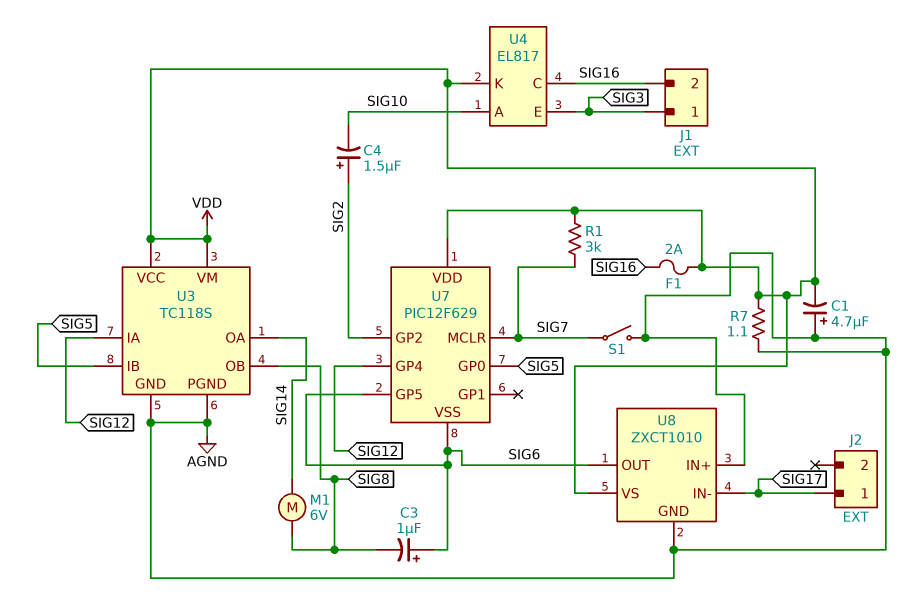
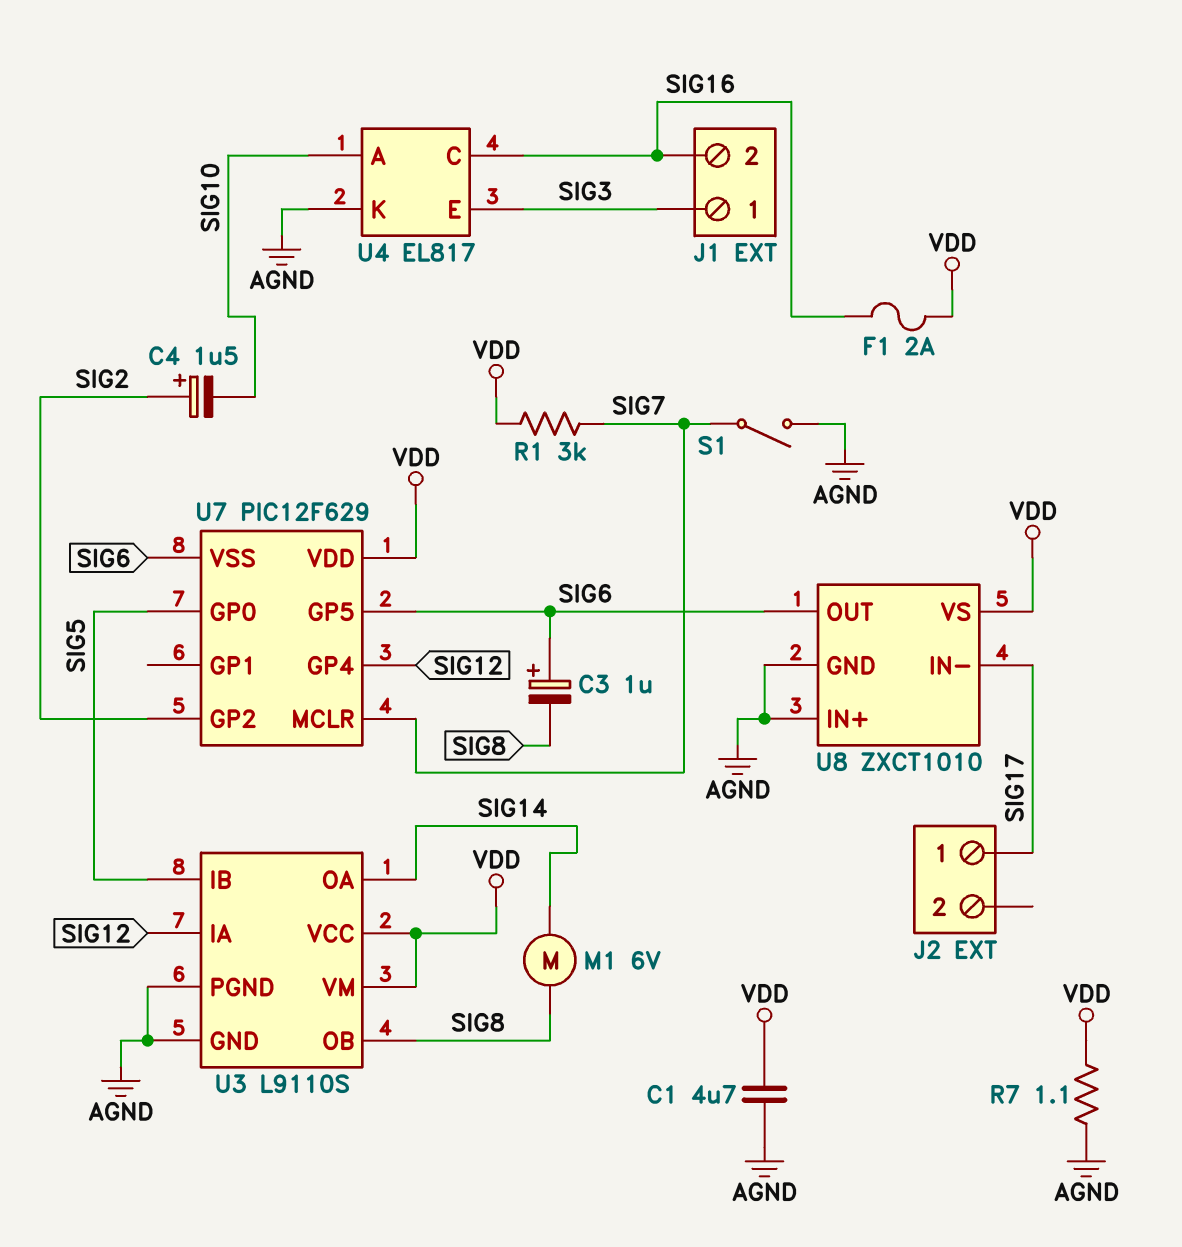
C1: 4.7uF (plus AGND, minus VDD) -> 4.7uF (AGND, VDD)
U3: TC118S -> L9110S
U4 pin K: VDD -> AGND

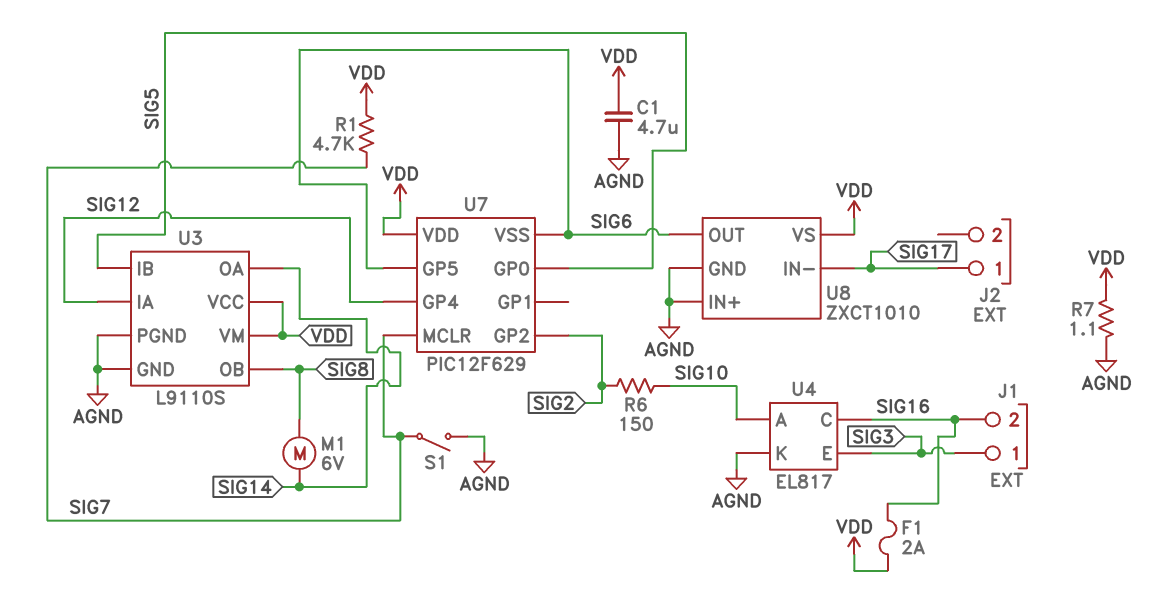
C3: 1uF (plus SIG6, minus SIG8) -> none
C4: 1.5uF (plus SIG2, minus SIG10) -> none
R1: 3k (SIG7, VDD) -> 4.7k (SIG7, VDD)
R6: none -> 150 (SIG2, SIG10)

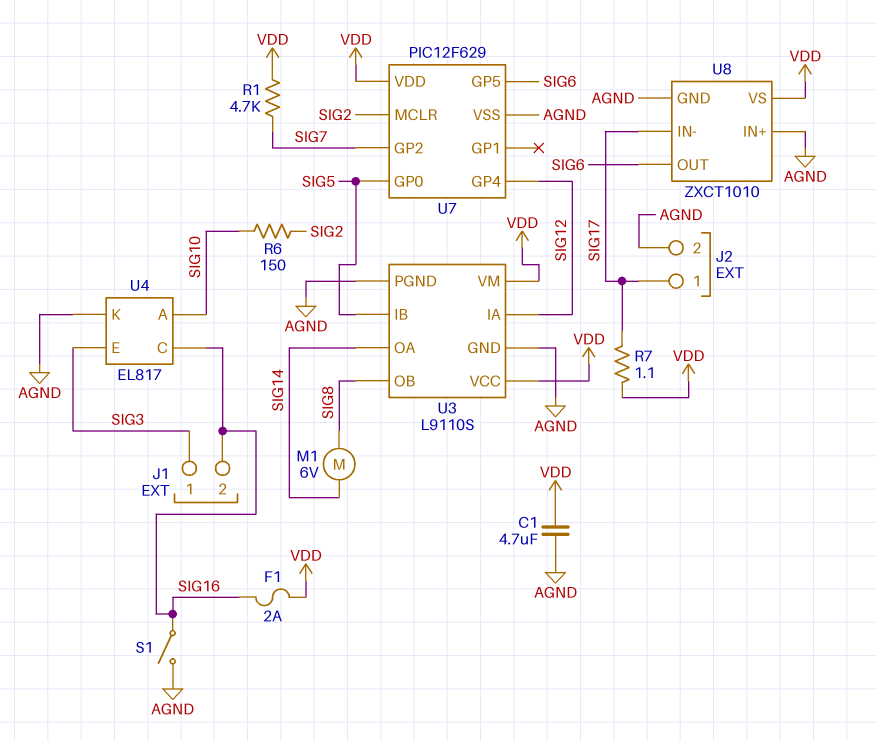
J2 pin 2: none -> AGND
R7: 1.1 (AGND, VDD) -> 1.1 (SIG17, VDD)
S1: switch (AGND, SIG7) -> switch (AGND, SIG16)
U7 pin GP2: SIG2 -> SIG7
U7 pin MCLR: SIG7 -> SIG2
U7 pin VSS: SIG6 -> AGND

